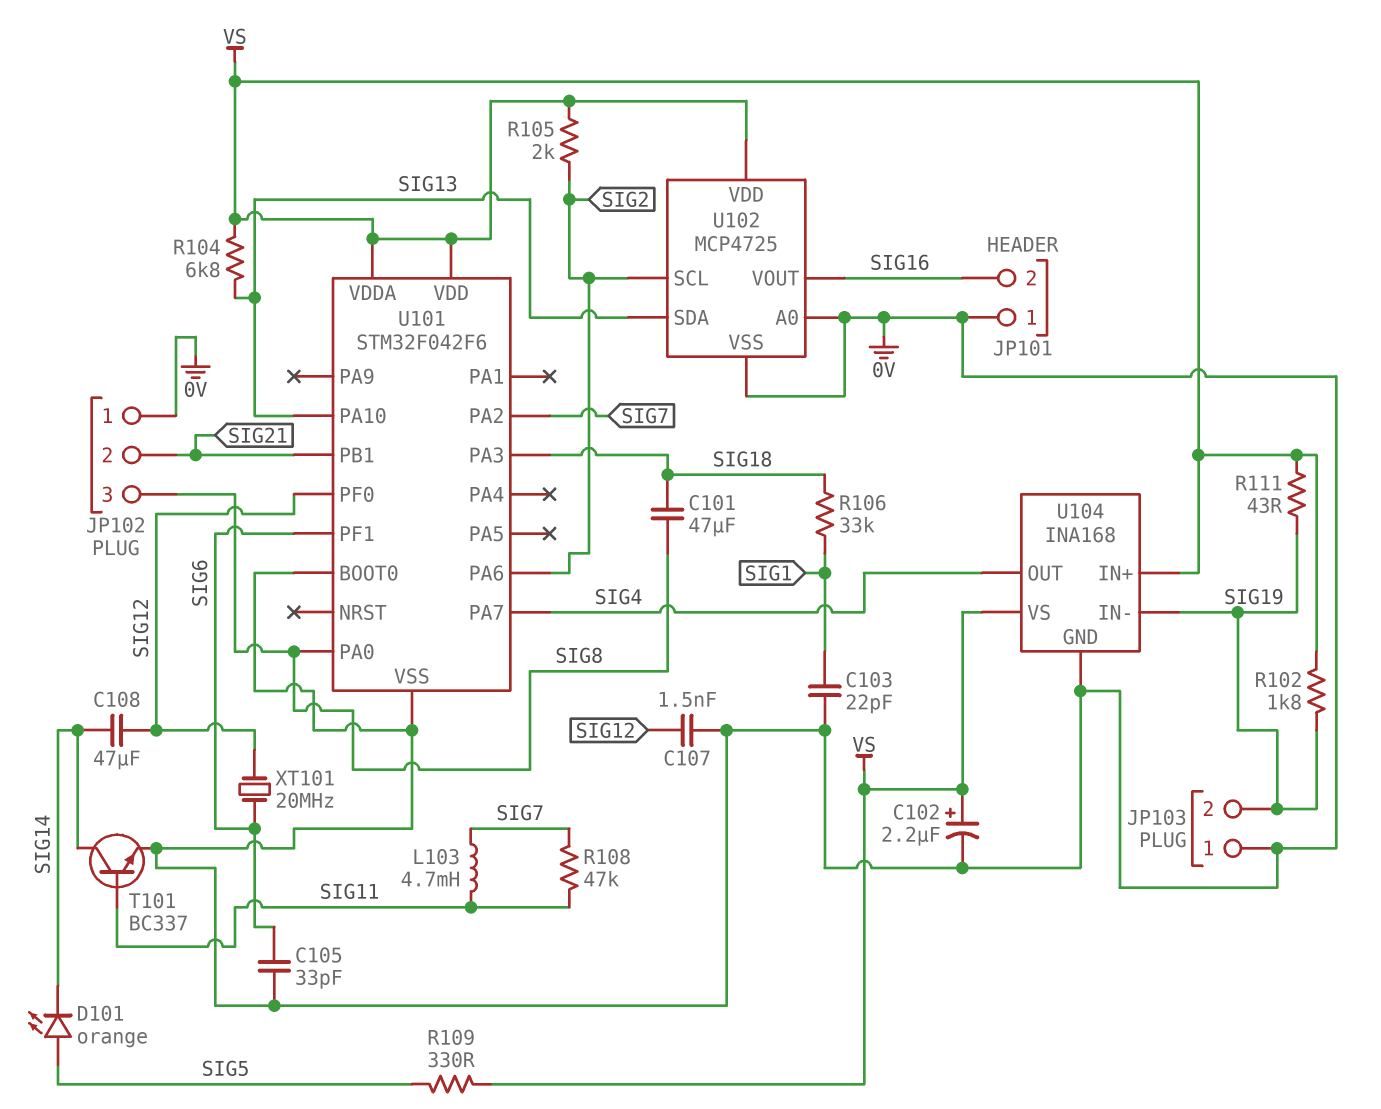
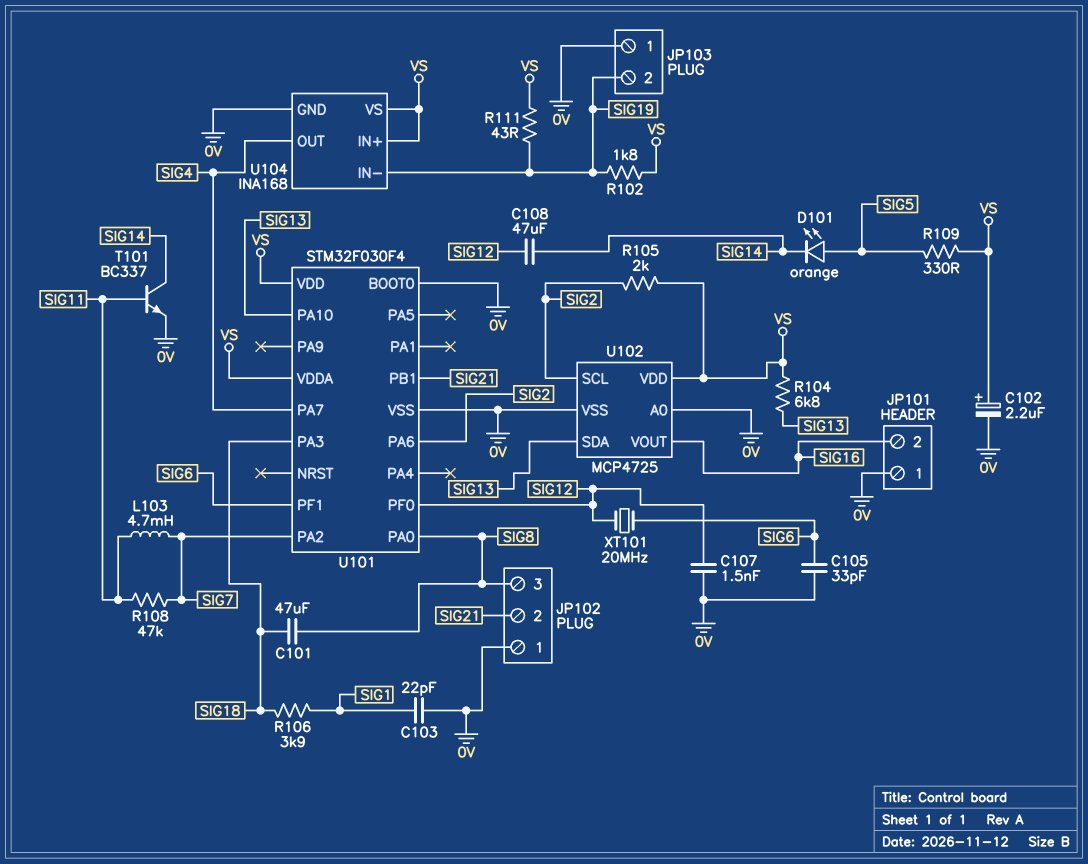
R106: 33k (SIG1, SIG18) -> 3.9k (SIG1, SIG18)
U101: STM32F042F6 -> STM32F030F4

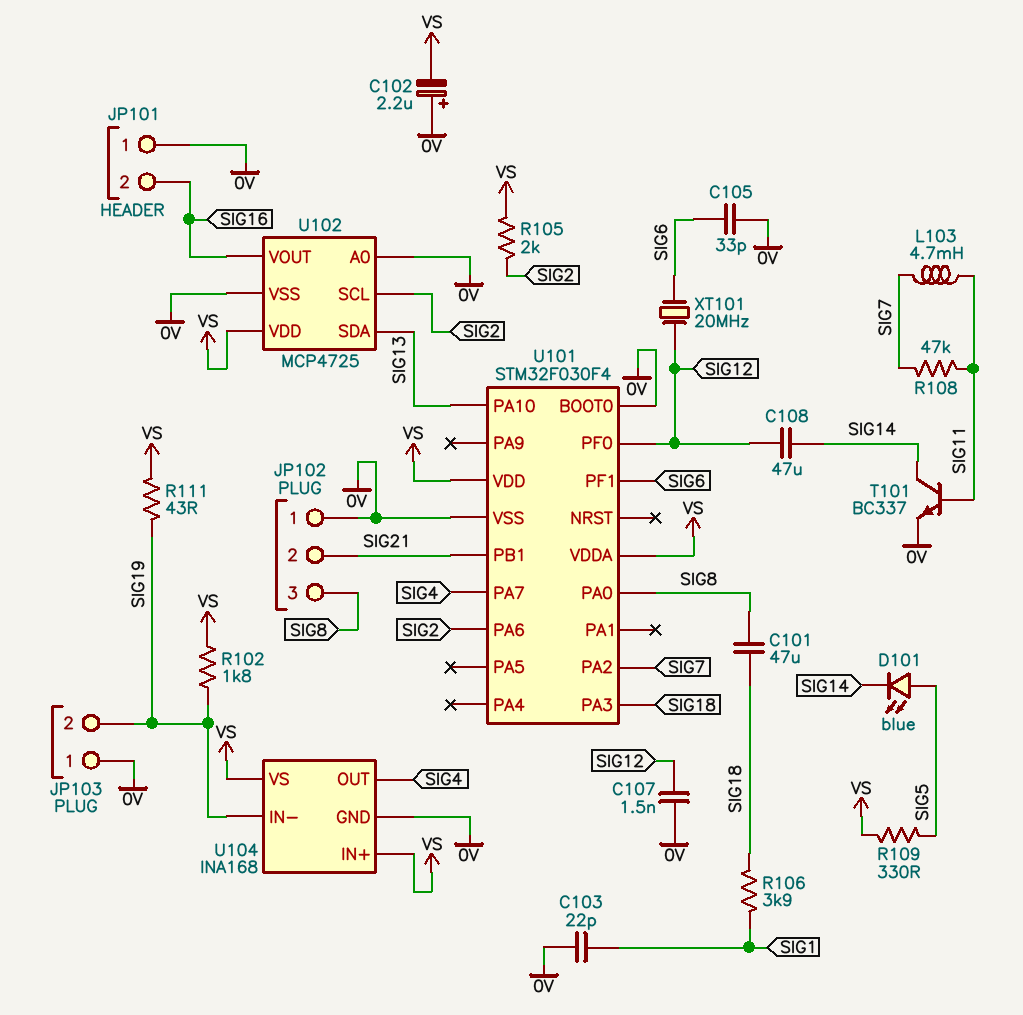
C102: 2.2uF (plus VS, minus 0V) -> 2.2uF (plus 0V, minus VS)
D101: LED orange (A SIG5, K SIG14) -> LED blue (A SIG5, K SIG14)
R104: 6.8k (SIG13, VS) -> none

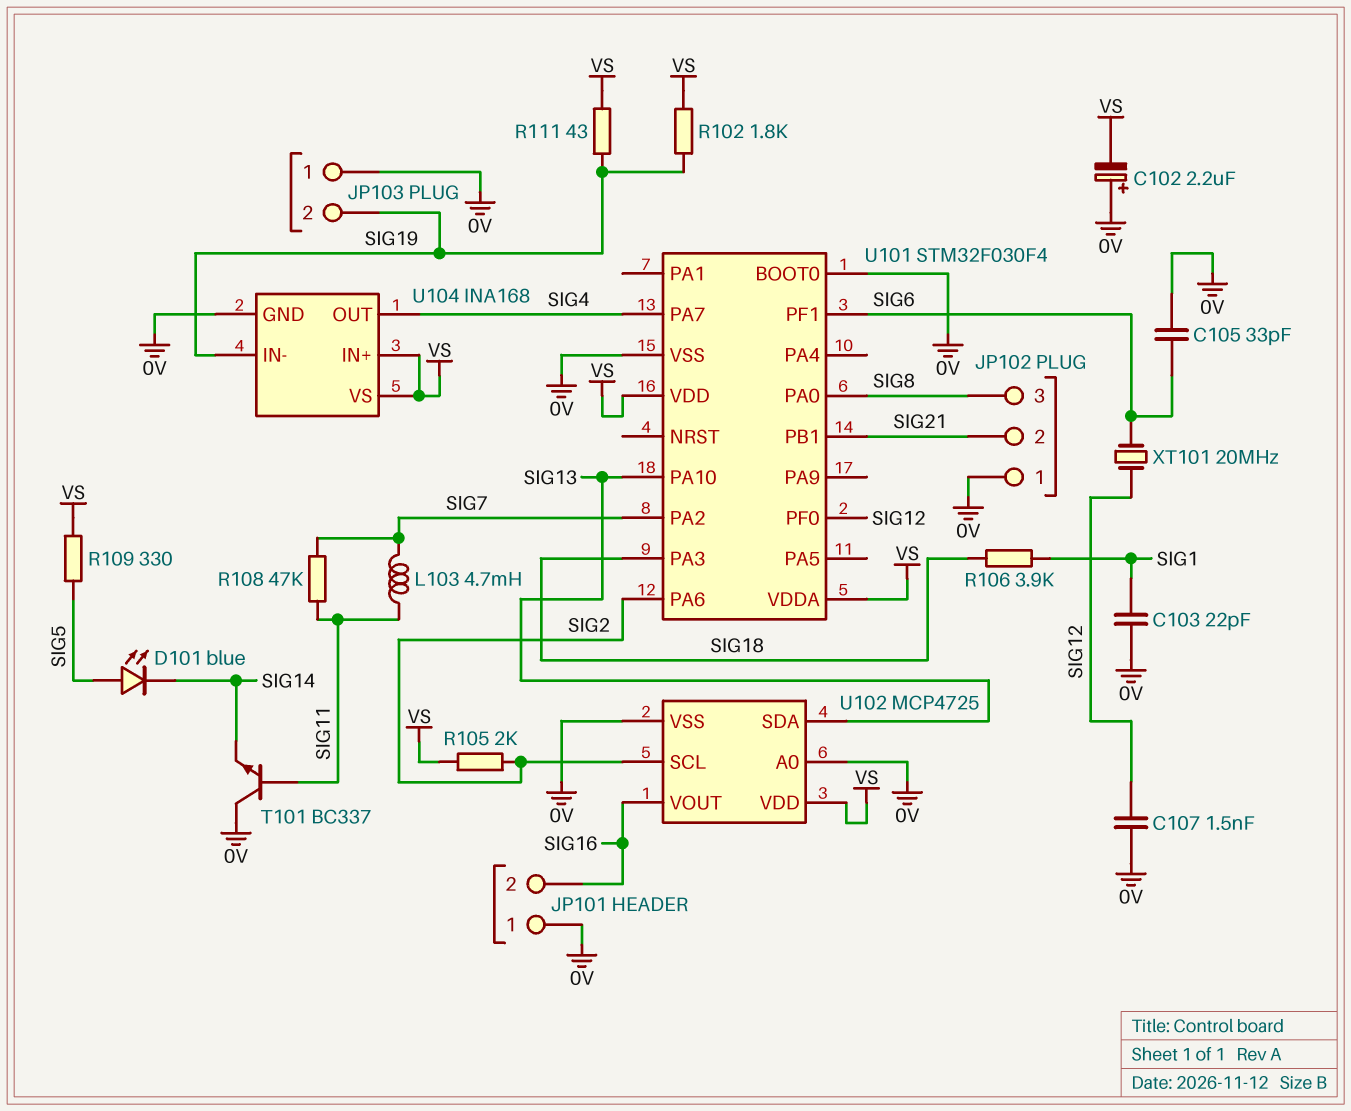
C101: 47uF (SIG8, SIG18) -> none
C108: 47uF (SIG12, SIG14) -> none
T101: NPN BC337 (B SIG11, C SIG14, E 0V) -> NPN BC337 (B SIG11, C 0V, E SIG14)

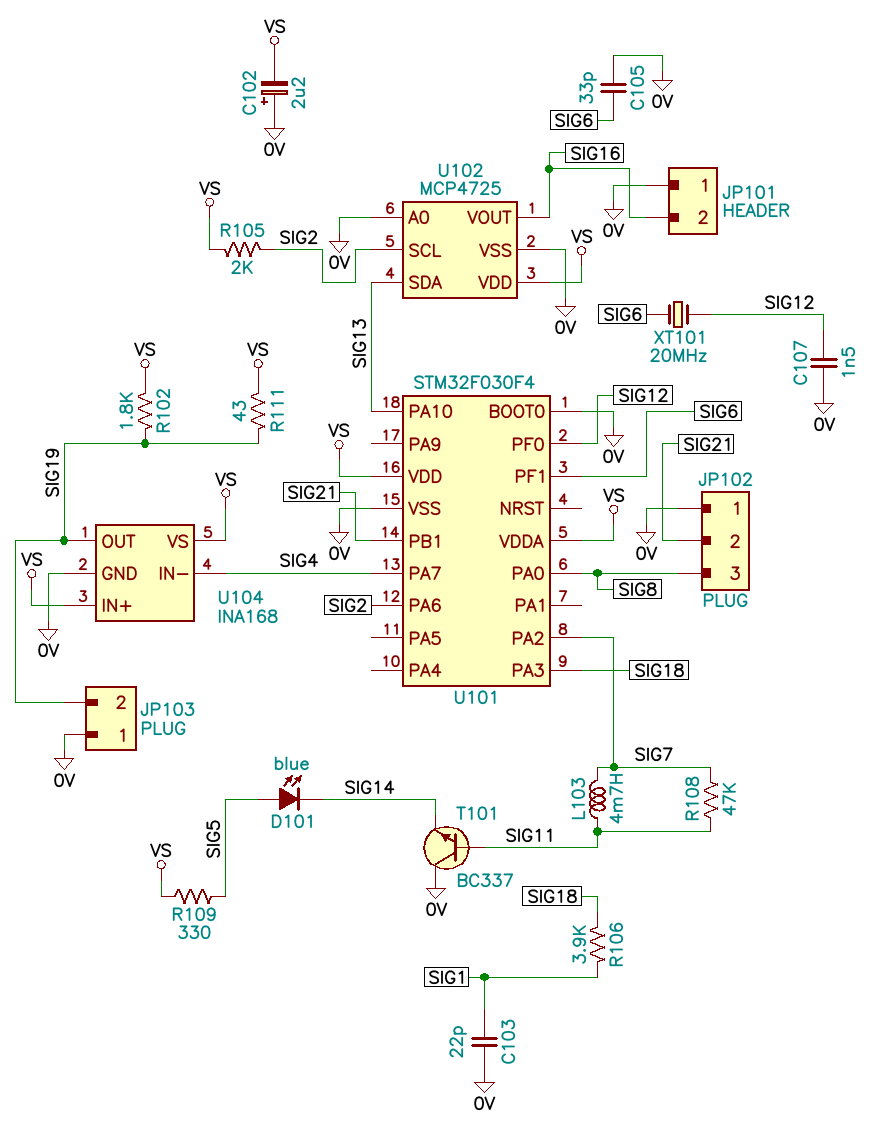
U104 pin IN-: SIG19 -> SIG4
U104 pin OUT: SIG4 -> SIG19

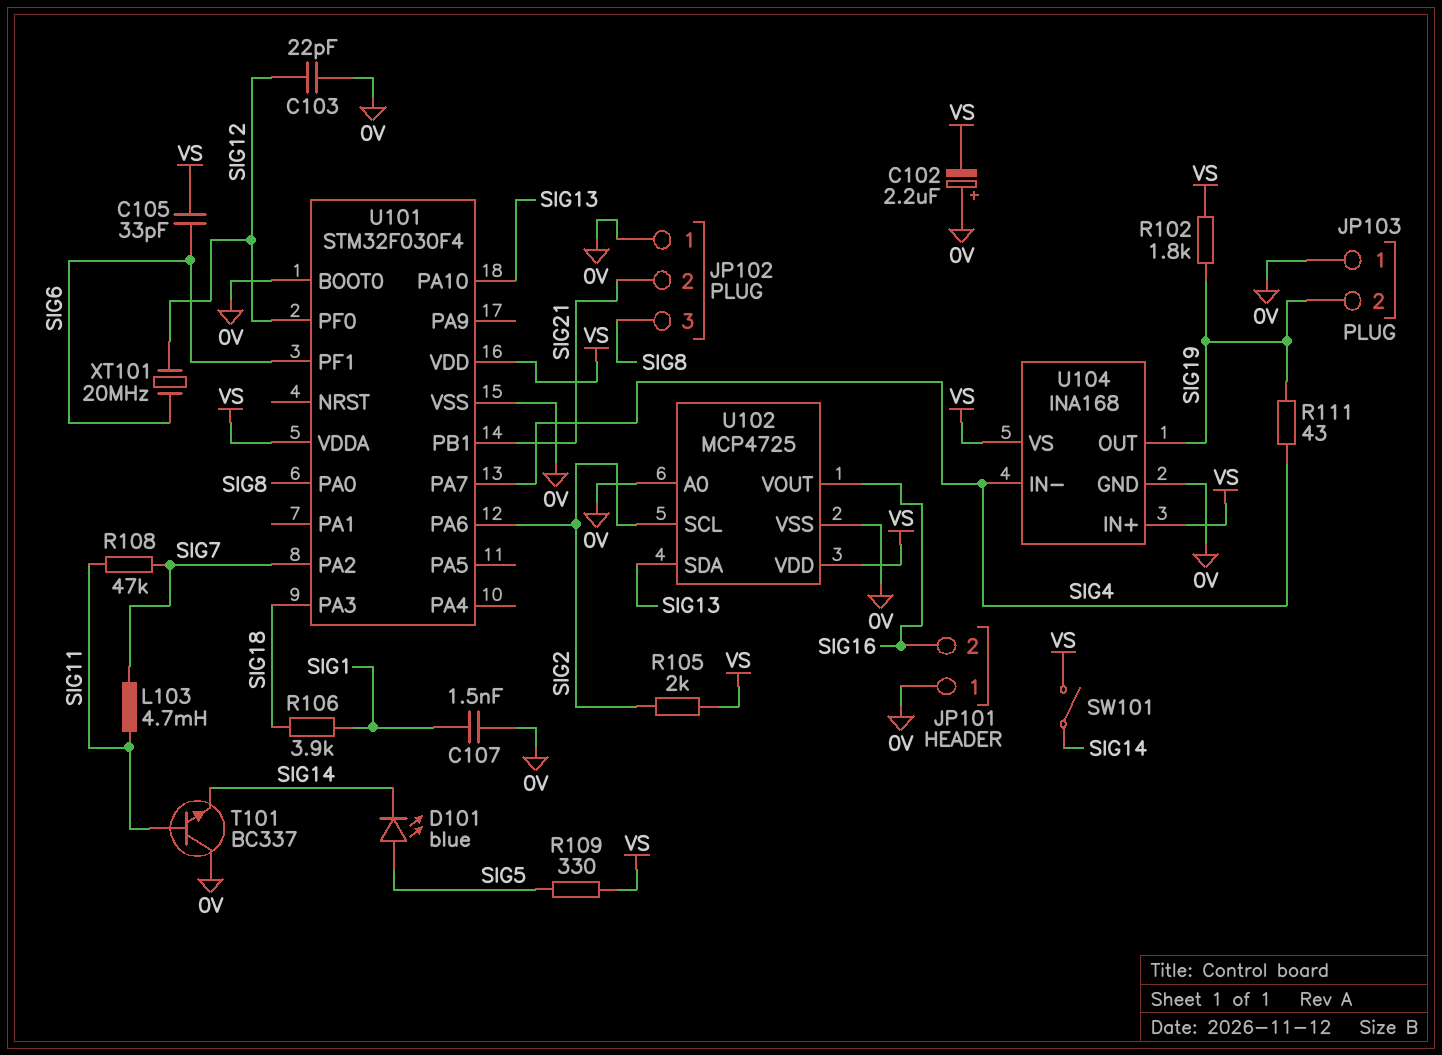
C103: 22pF (0V, SIG1) -> 22pF (0V, SIG12)
C105: 33pF (0V, SIG6) -> 33pF (SIG6, VS)
C107: 1.5nF (0V, SIG12) -> 1.5nF (0V, SIG1)
R111: 43 (SIG19, VS) -> 43 (SIG4, SIG19)
SW101: none -> switch (SIG14, VS)

